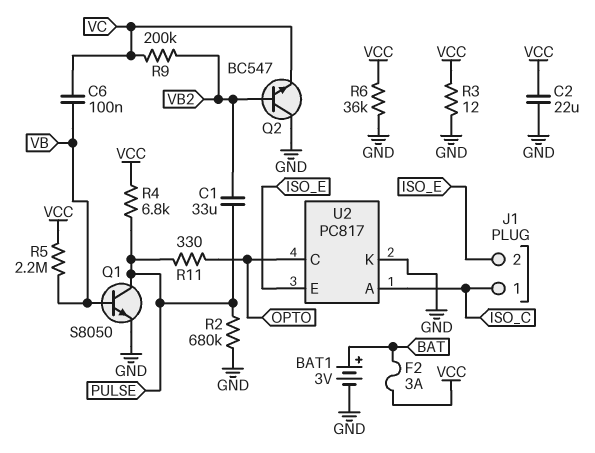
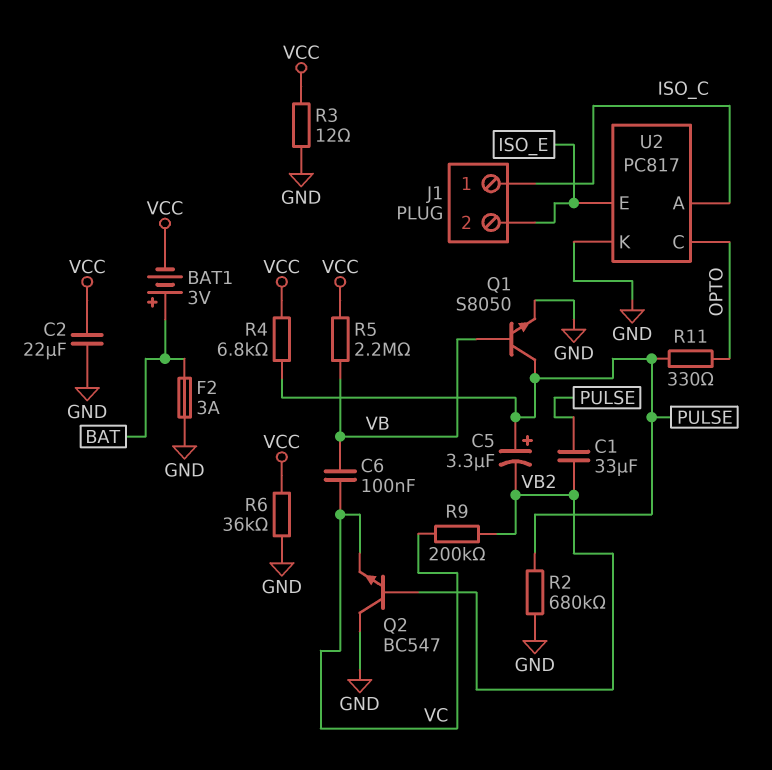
BAT1: 3V (plus BAT, minus GND) -> 3V (plus BAT, minus VCC)
C5: none -> 3.3uF (plus PULSE, minus VB2)
F2: 3A (BAT, VCC) -> 3A (BAT, GND)

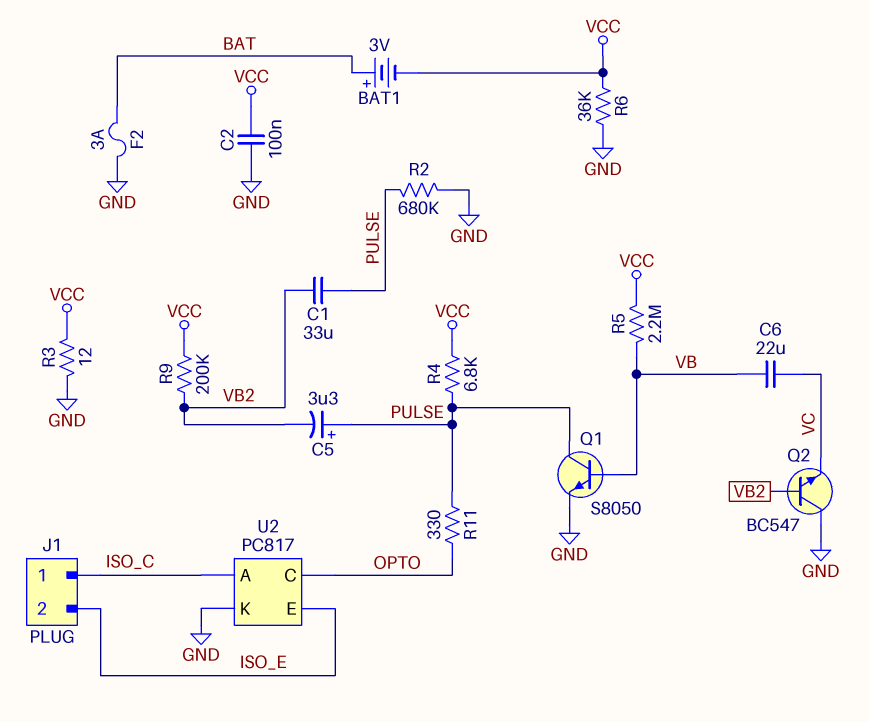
C2: 22uF (GND, VCC) -> 100nF (GND, VCC)
C6: 100nF (VB, VC) -> 22uF (VB, VC)
R9: 200k (VB2, VC) -> 200k (VB2, VCC)

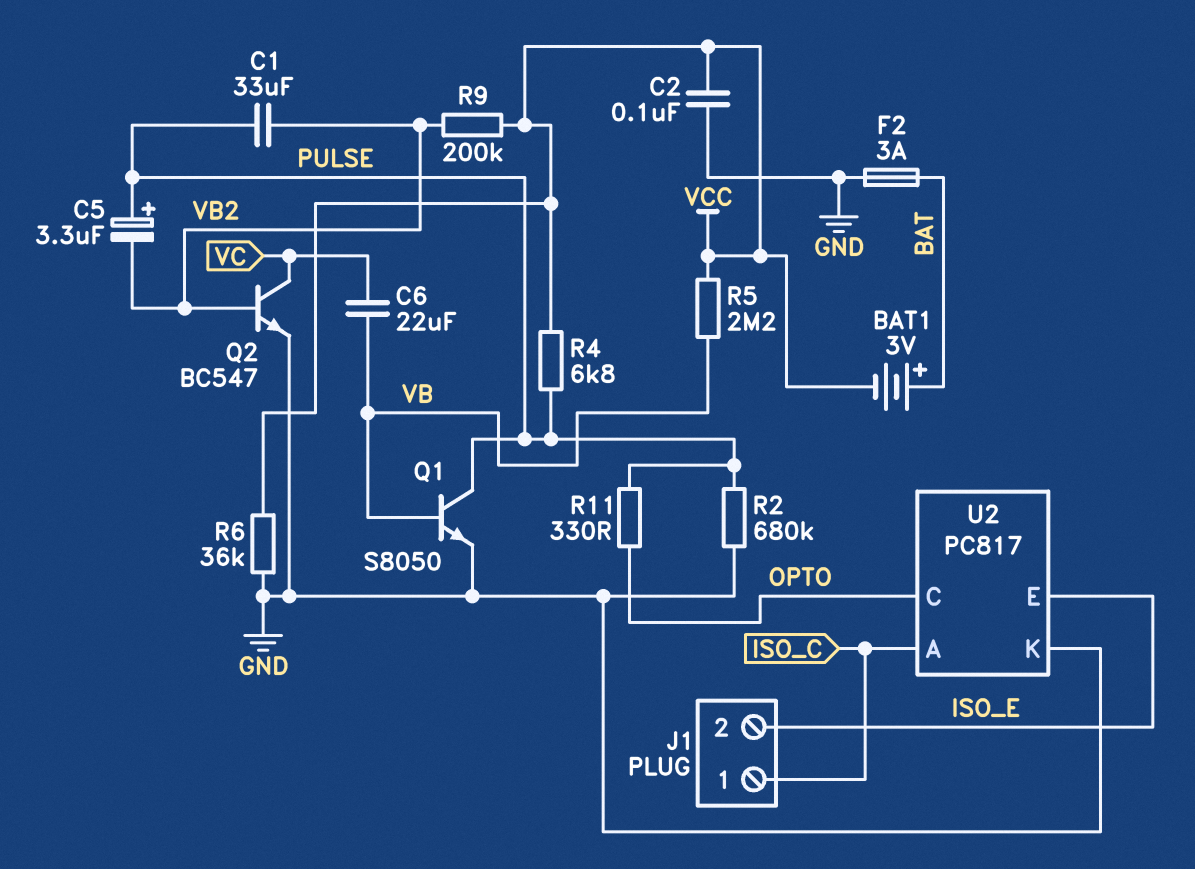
Q2: NPN BC547 (B VB2, C GND, E VC) -> NPN BC547 (B VB2, C VC, E GND)
R3: 12 (GND, VCC) -> none

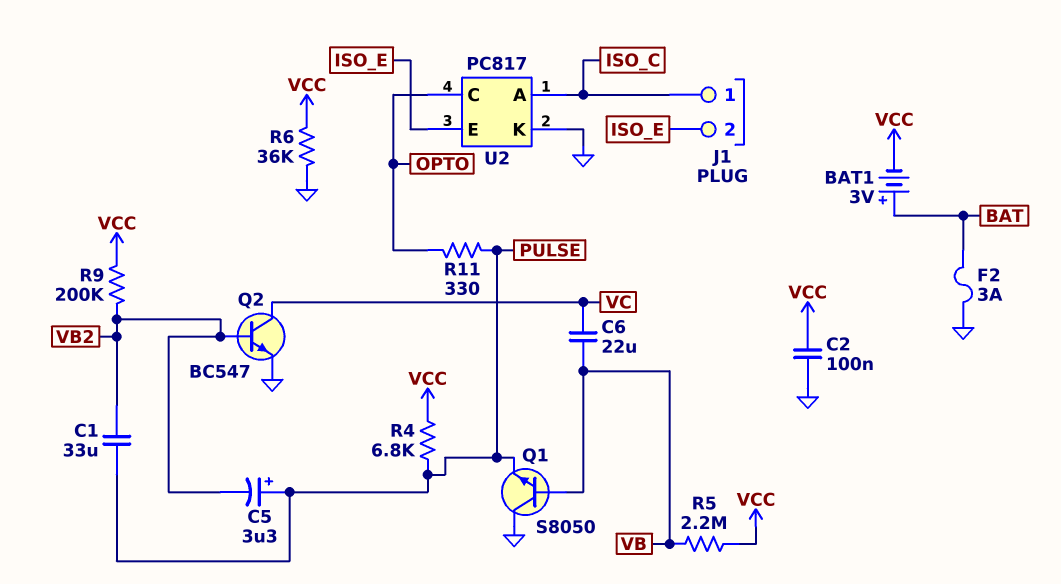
Q1: NPN S8050 (B VB, C PULSE, E GND) -> NPN S8050 (B VB, C GND, E PULSE)
R2: 680k (GND, PULSE) -> none

